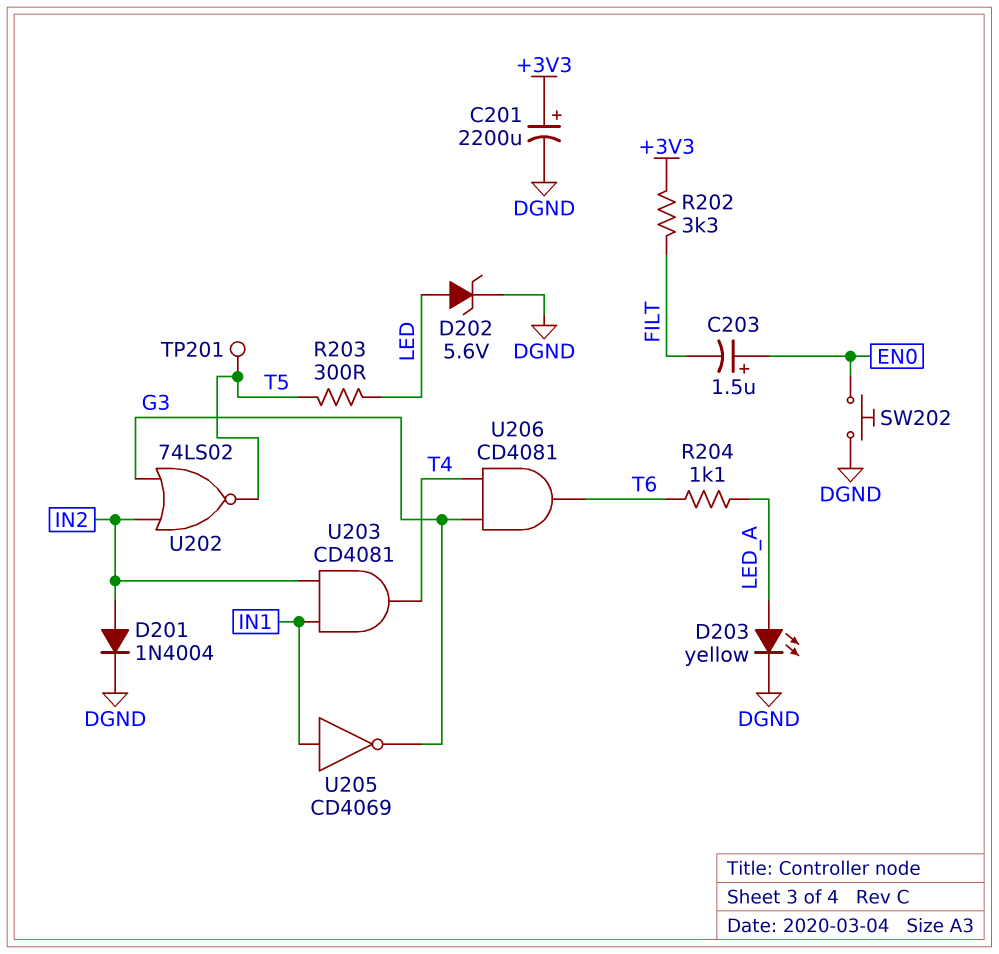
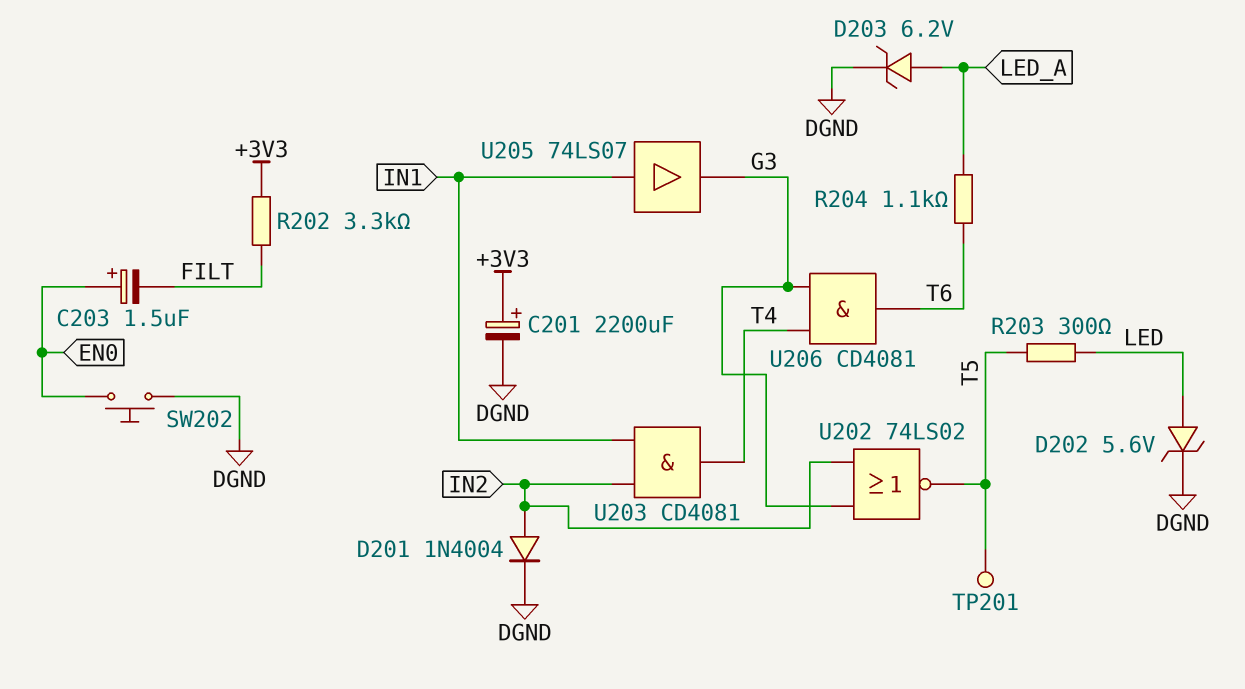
D203: LED yellow (A LED_A, K DGND) -> zener 6.2V (A LED_A, K DGND)
U205: NOT CD4069 (in IN1, out G3) -> buffer 74LS07 (in IN1, out G3)

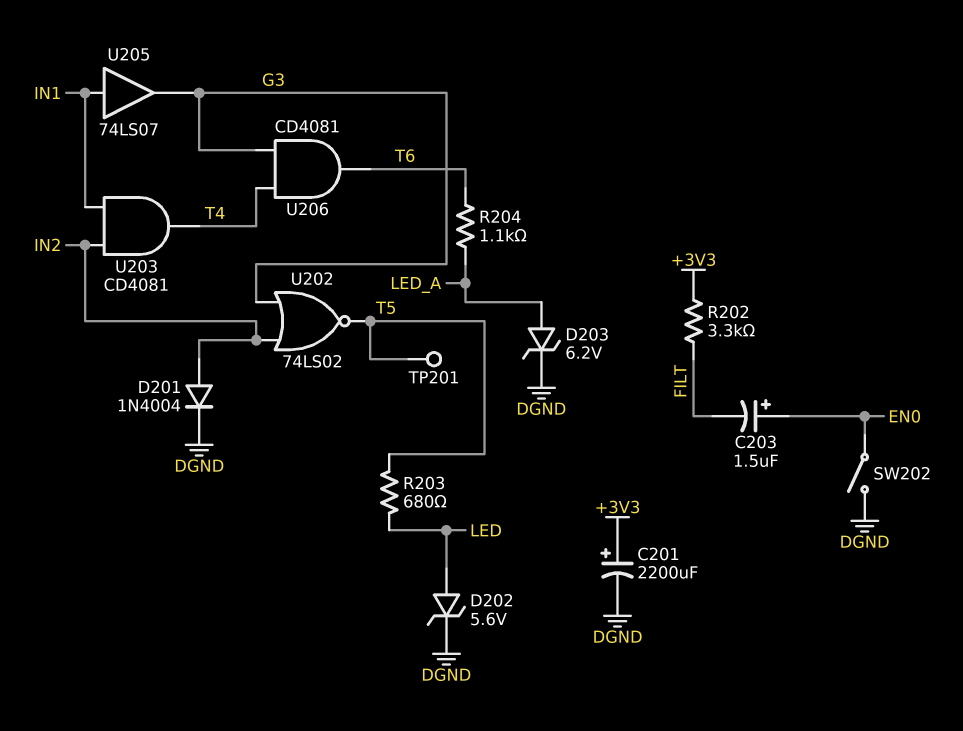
R203: 300 (LED, T5) -> 680 (LED, T5)
SW202: button (DGND, EN0) -> switch (DGND, EN0)

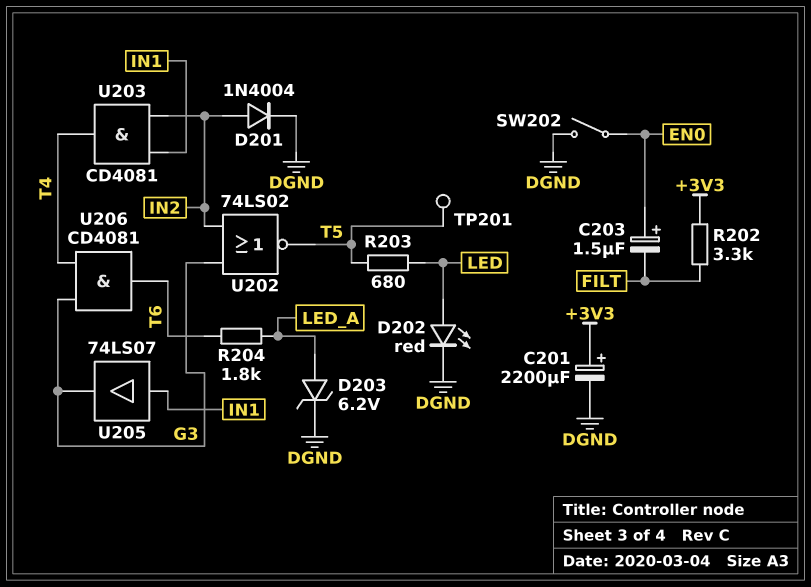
D202: zener 5.6V (A LED, K DGND) -> LED red (A LED, K DGND)
R204: 1.1k (LED_A, T6) -> 1.8k (LED_A, T6)

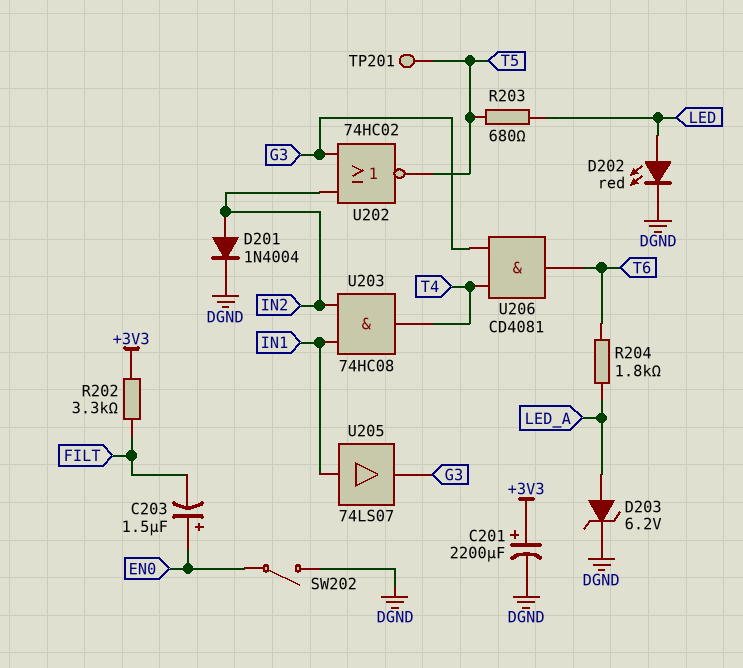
U202: NOR 74LS02 (in G3, in IN2, out T5) -> NOR 74HC02 (in G3, in IN2, out T5)
U203: AND CD4081 (in IN1, in IN2, out T4) -> AND 74HC08 (in IN1, in IN2, out T4)

